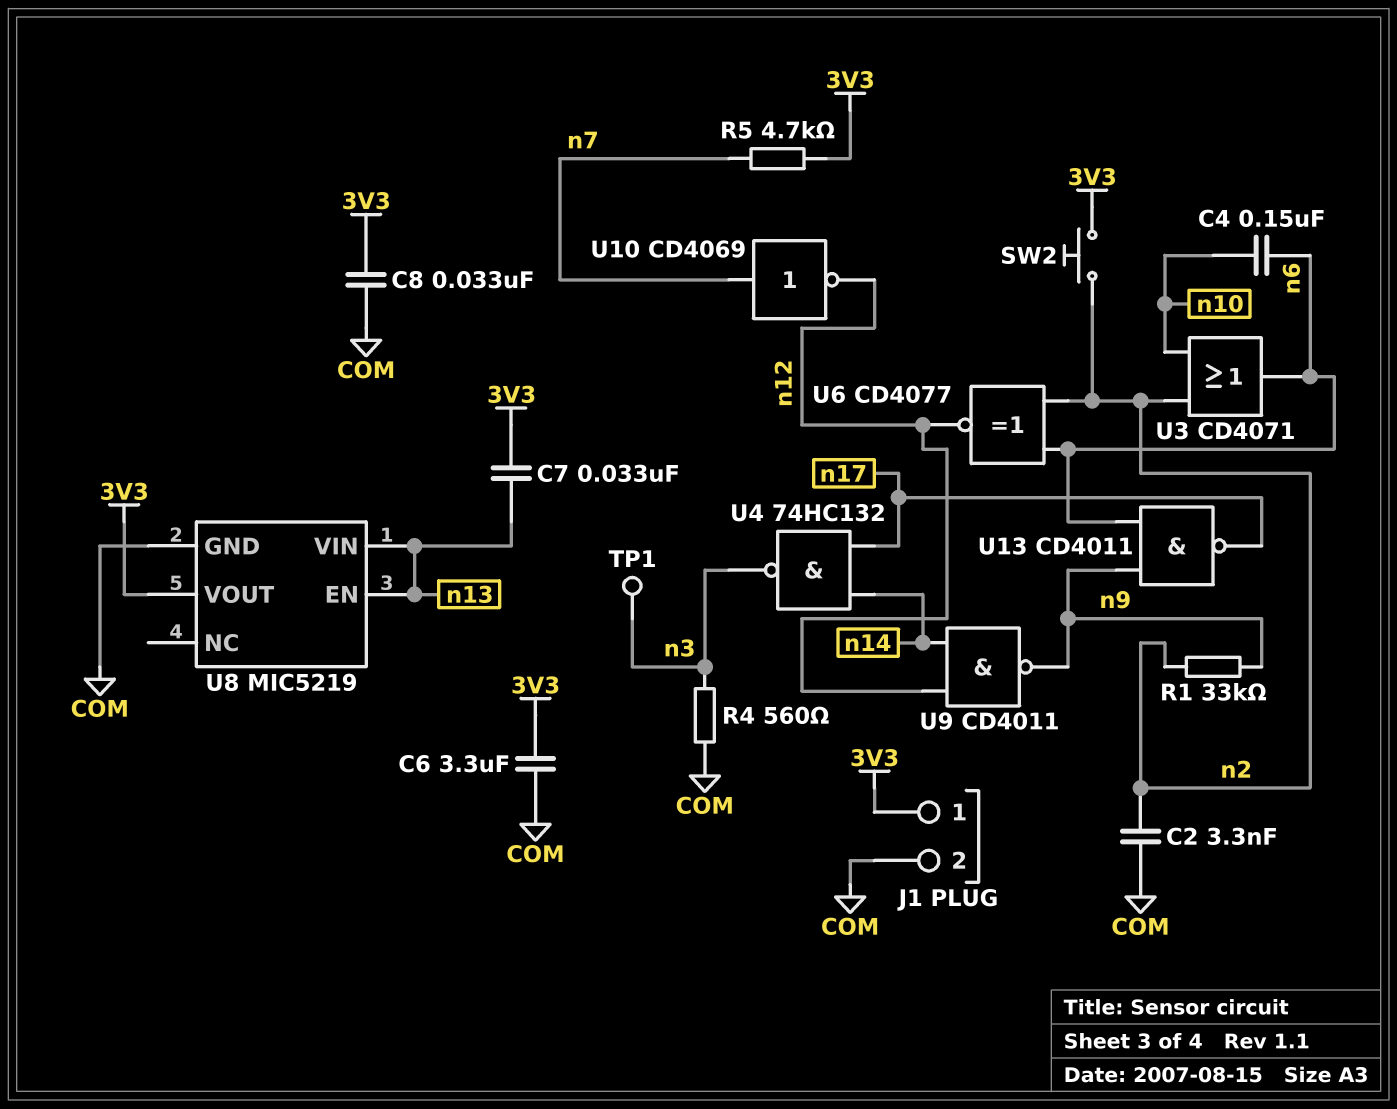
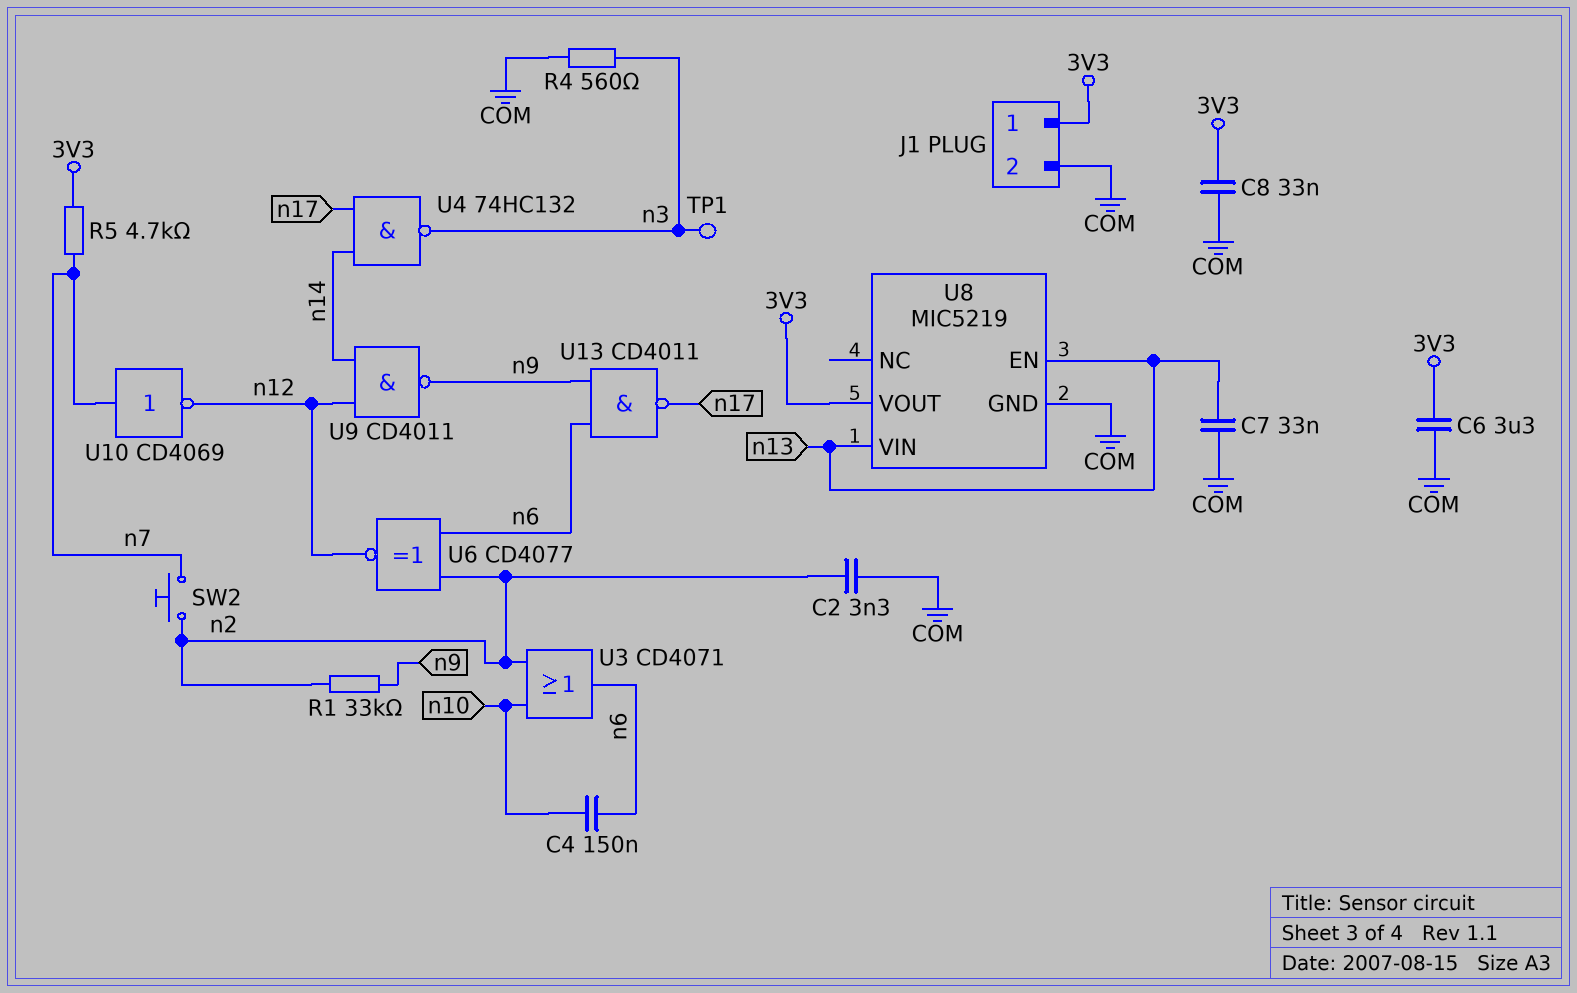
C7: 33nF (3V3, n13) -> 33nF (COM, n13)
SW2: button (3V3, n2) -> button (n2, n7)

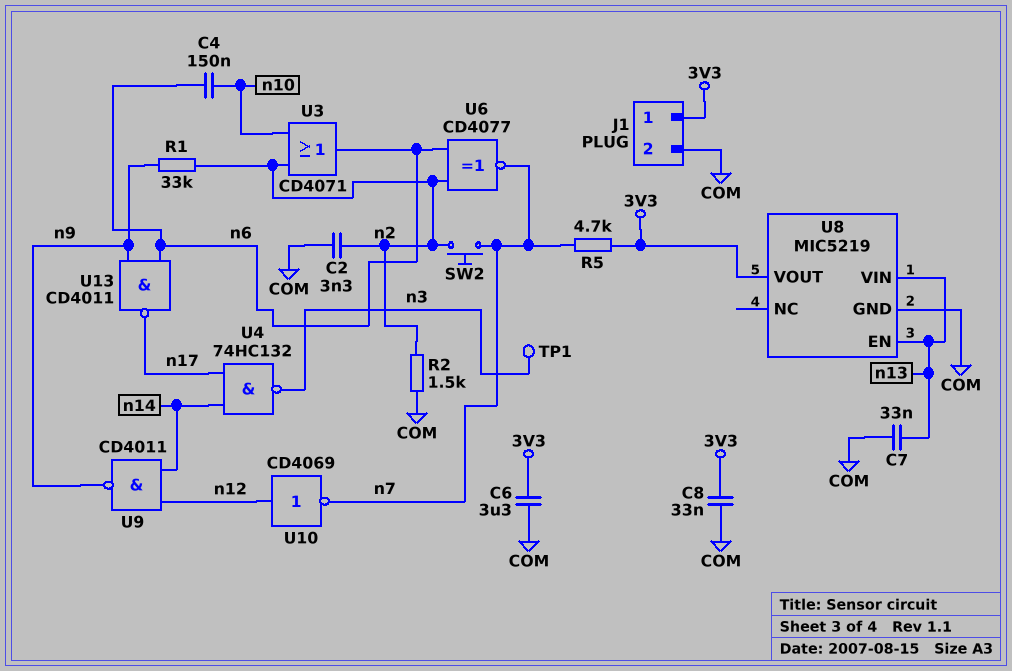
R2: none -> 1.5k (COM, n2)
R4: 560 (COM, n3) -> none
U6: XNOR CD4077 (in n2, in n6, out n12) -> XNOR CD4077 (in n2, in n6, out n7)
U10: NOT CD4069 (in n7, out n12) -> NOT CD4069 (in n12, out n7)

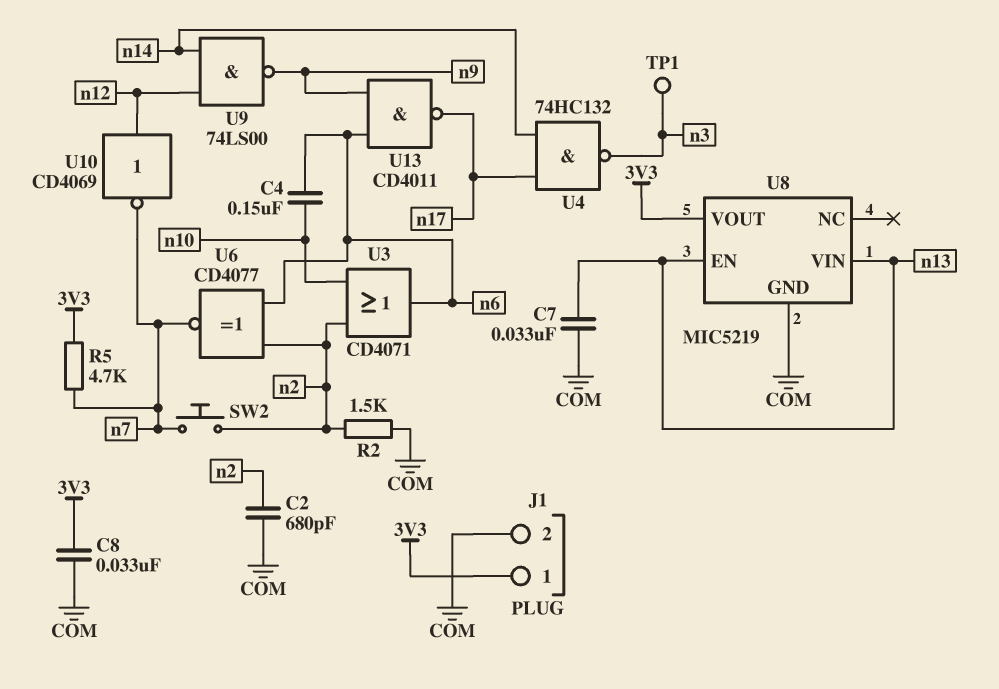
C2: 3.3nF (COM, n2) -> 680pF (COM, n2)
C6: 3.3uF (3V3, COM) -> none
R1: 33k (n2, n9) -> none
U9: NAND CD4011 (in n12, in n14, out n9) -> NAND 74LS00 (in n12, in n14, out n9)

